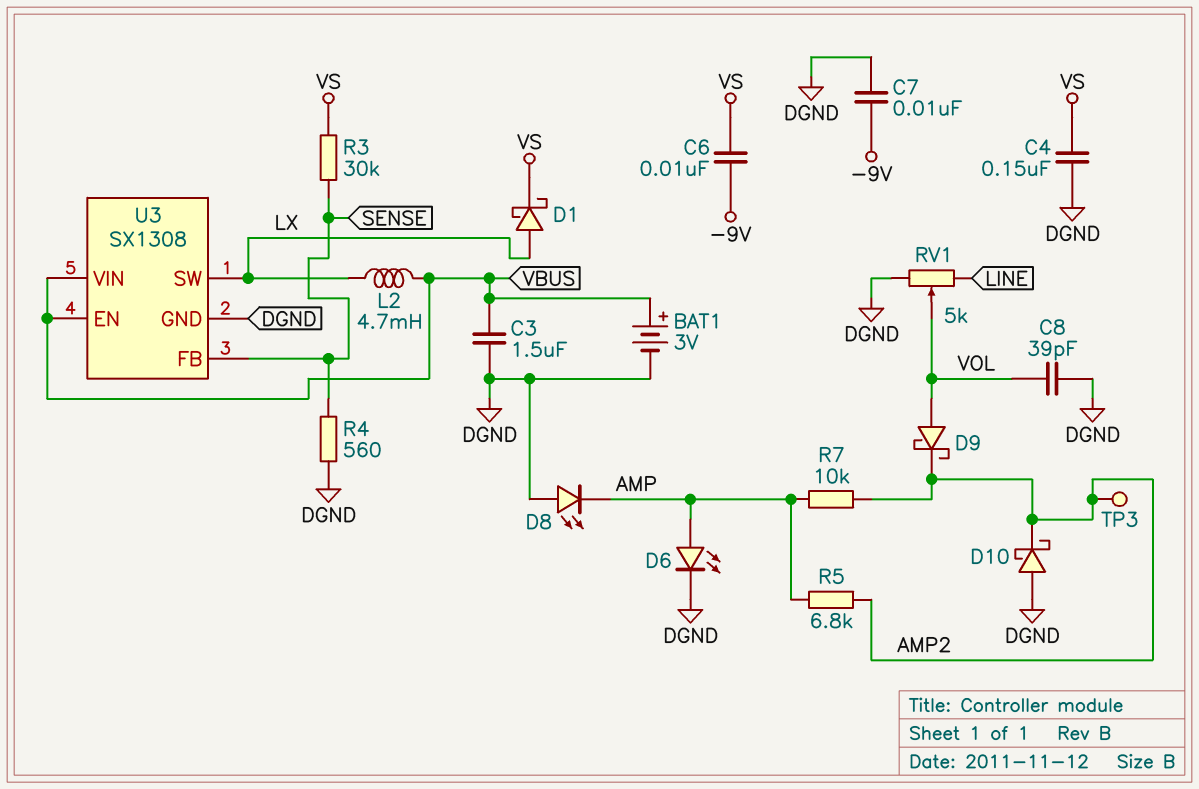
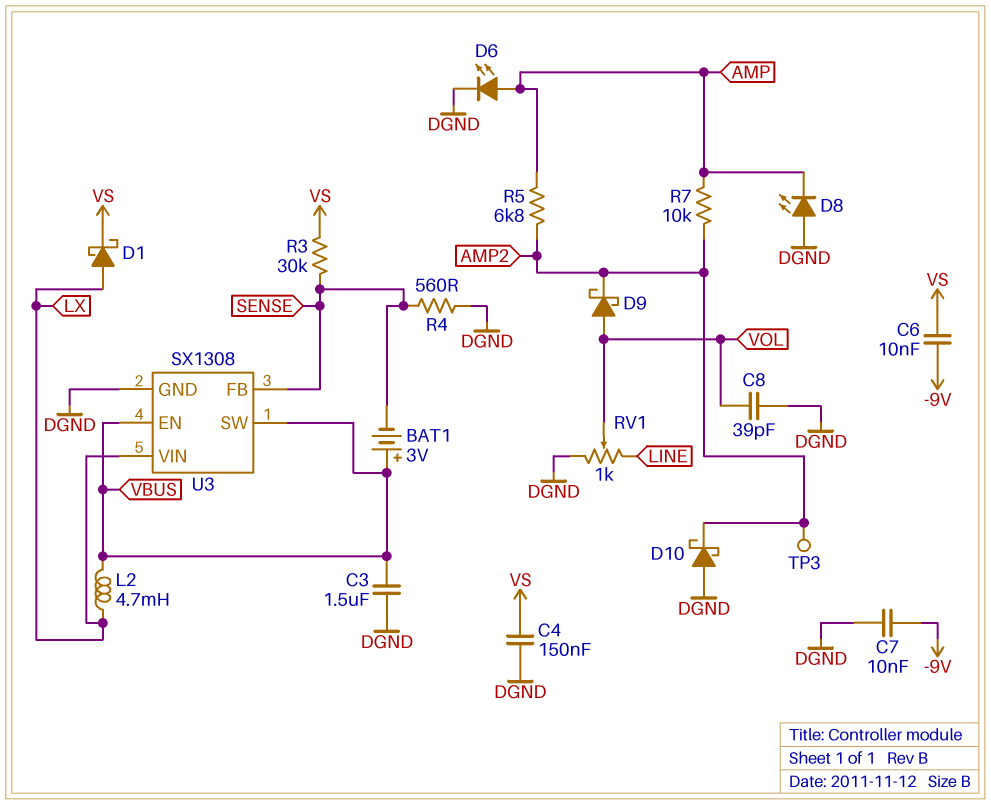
BAT1: 3V (plus VBUS, minus DGND) -> 3V (plus VBUS, minus SENSE)
RV1: 5k (DGND, LINE, wiper VOL) -> 1k (DGND, LINE, wiper VOL)
U3 pin SW: LX -> VBUS
U3 pin VIN: VBUS -> LX

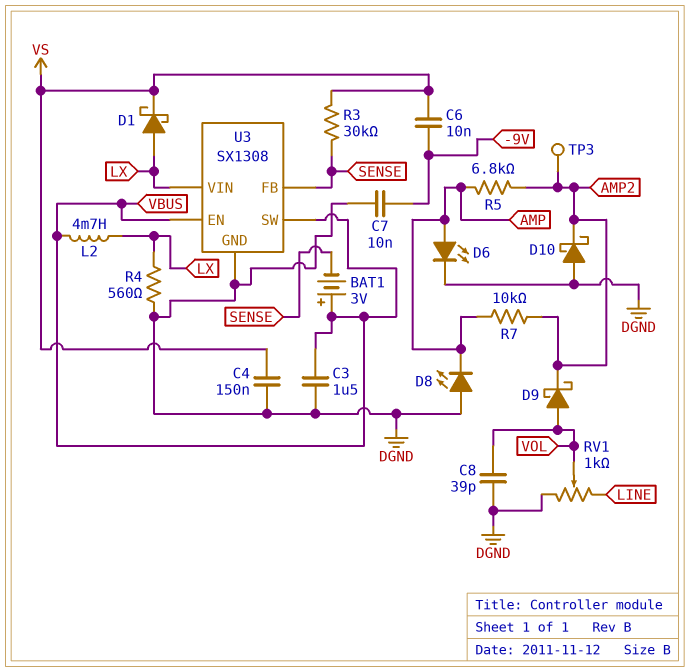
R4: 560 (DGND, SENSE) -> 560 (DGND, LX)

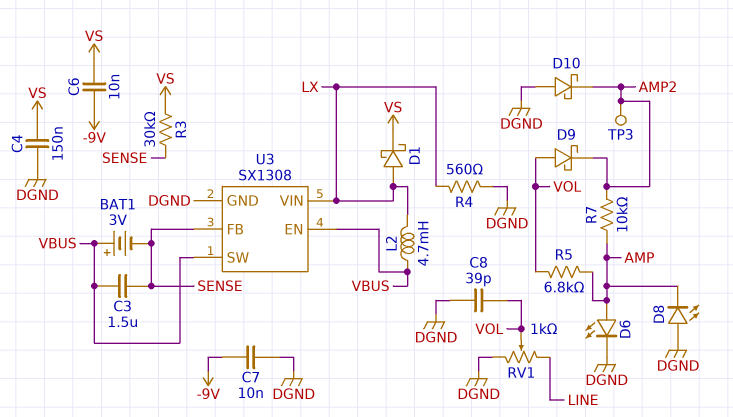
C3: 1.5uF (DGND, VBUS) -> 1.5uF (SENSE, VBUS)
R5: 6.8k (AMP, AMP2) -> 6.8k (AMP, VOL)

